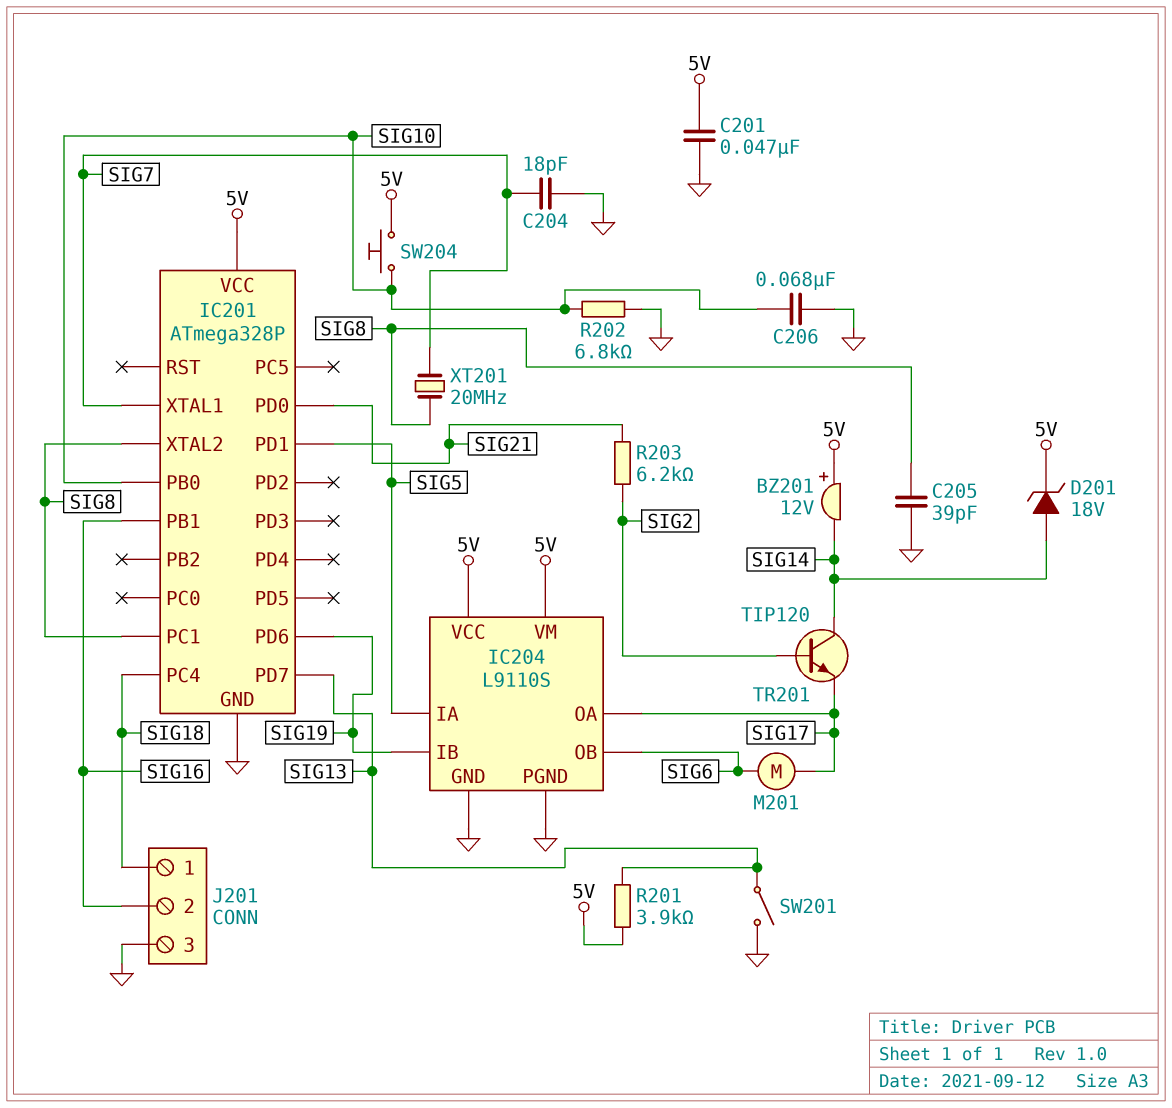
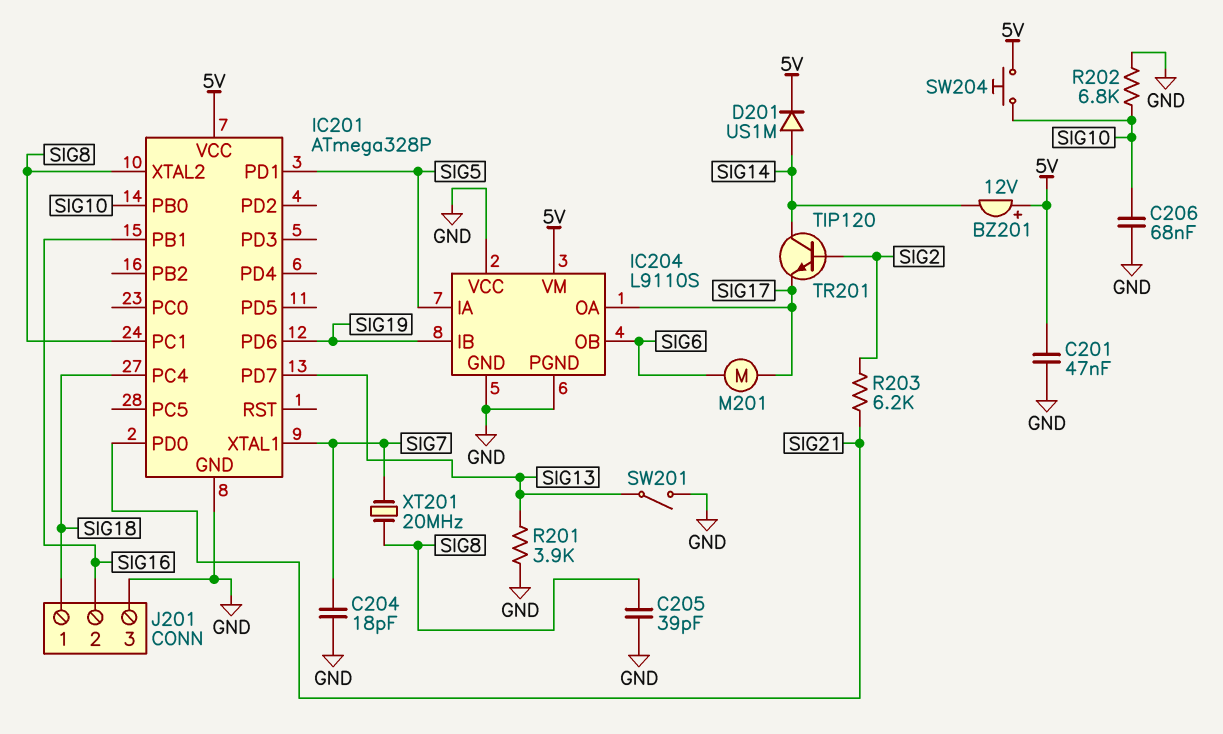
D201: zener 18V (A SIG14, K 5V) -> diode US1M (A SIG14, K 5V)
IC204 pin VCC: 5V -> GND
R201: 3.9k (5V, SIG13) -> 3.9k (GND, SIG13)

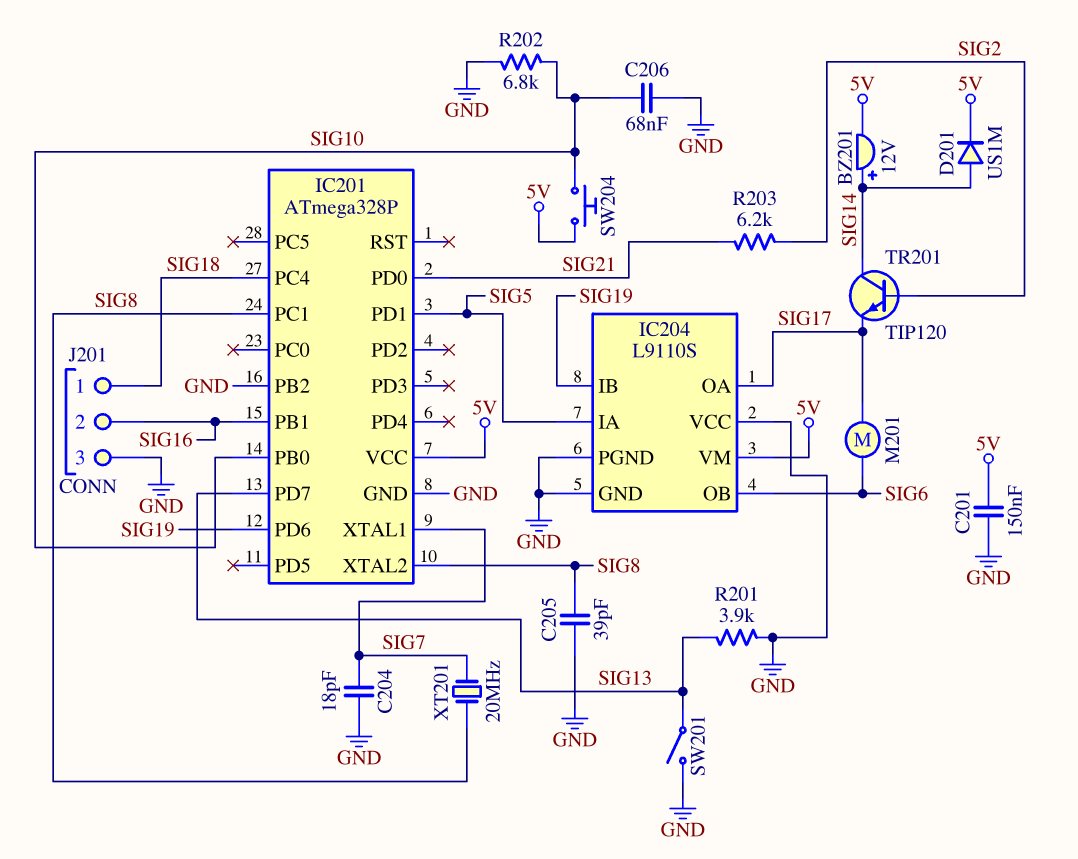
BZ201: buzzer 12V (plus 5V, minus SIG14) -> buzzer 12V (plus SIG14, minus 5V)
C201: 47nF (5V, GND) -> 150nF (5V, GND)
IC201 pin PB2: none -> GND

